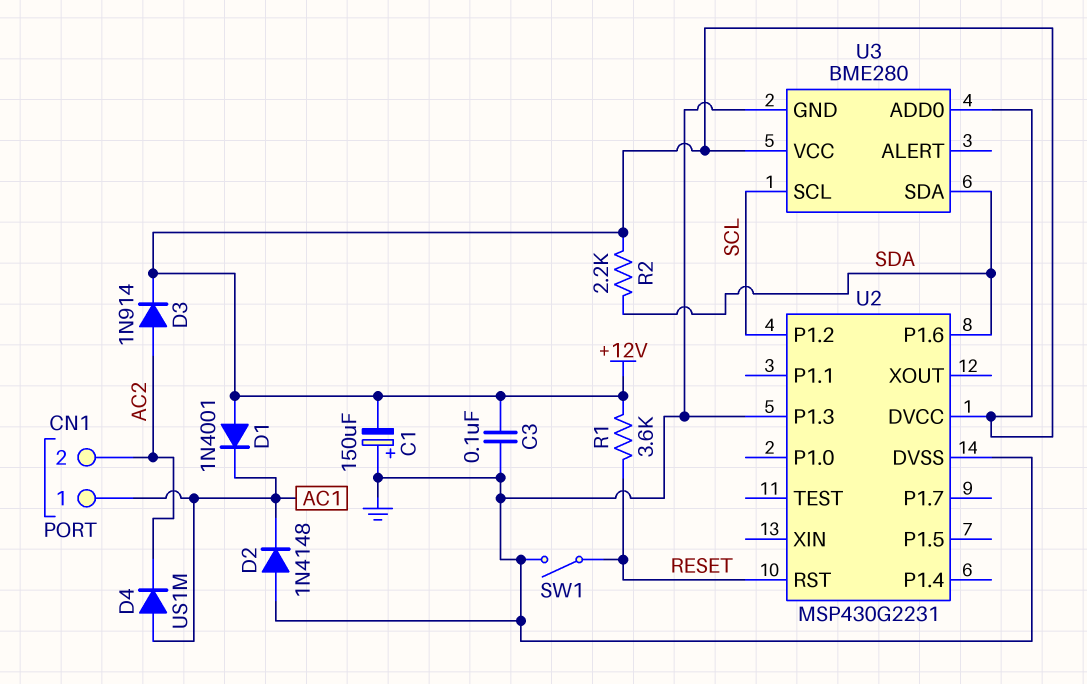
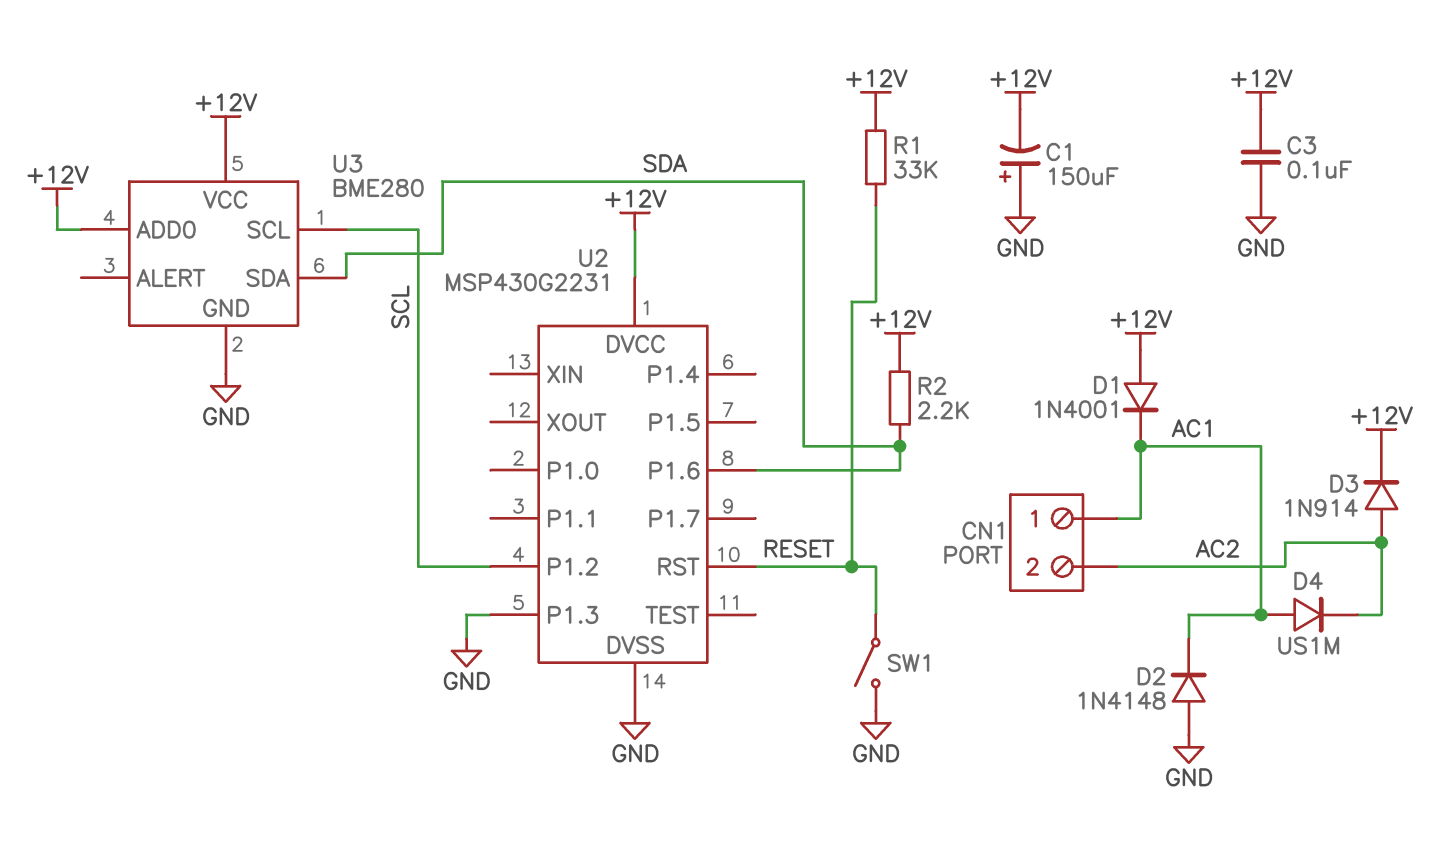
R1: 3.6k (+12V, RESET) -> 33k (+12V, RESET)

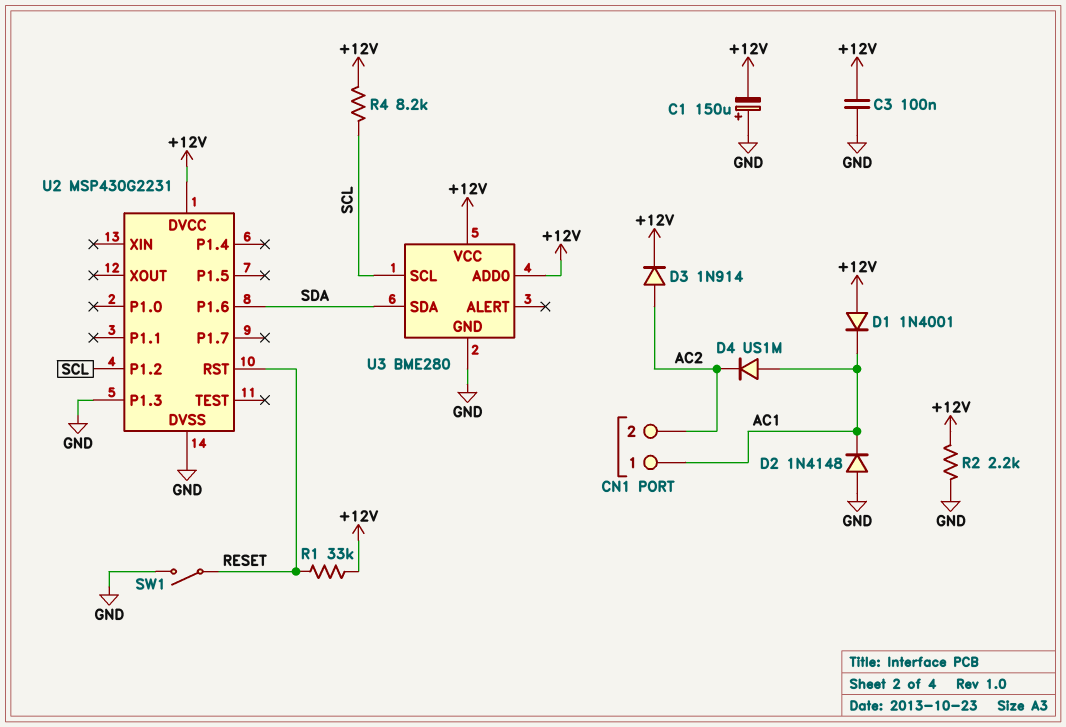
R2: 2.2k (+12V, SDA) -> 2.2k (+12V, GND)
R4: none -> 8.2k (+12V, SCL)

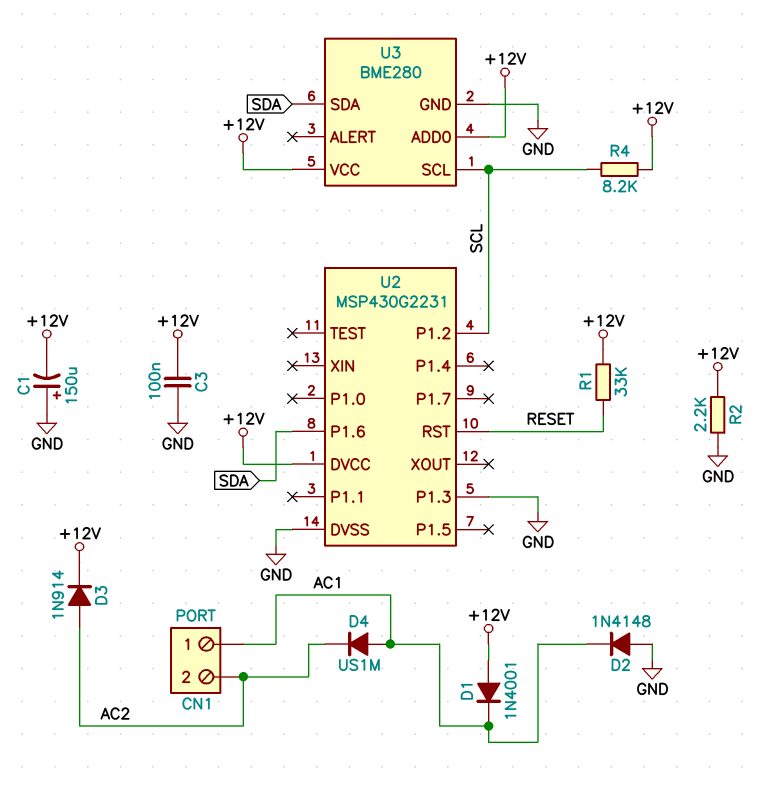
SW1: switch (GND, RESET) -> none

